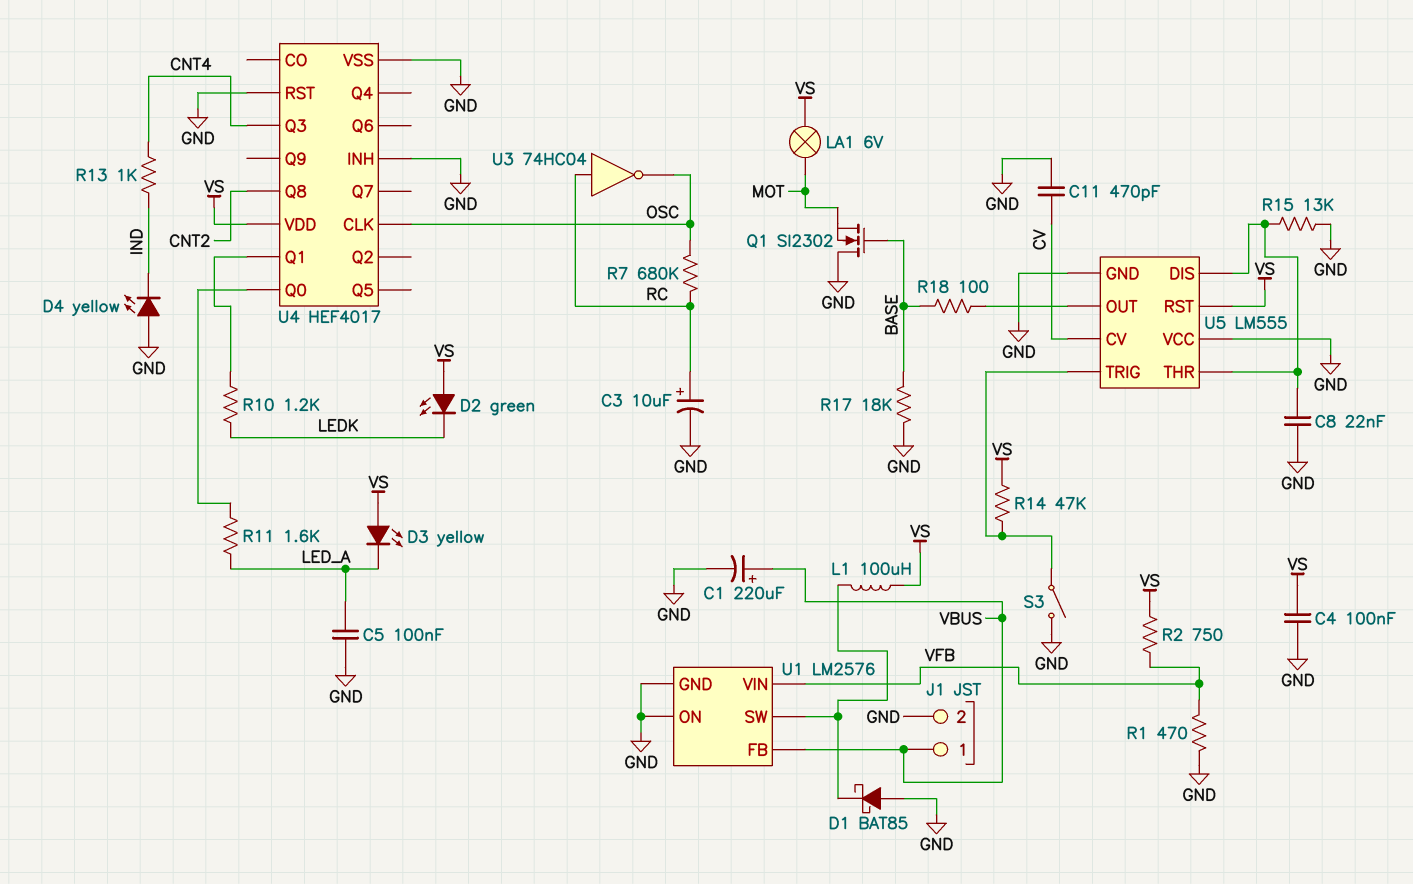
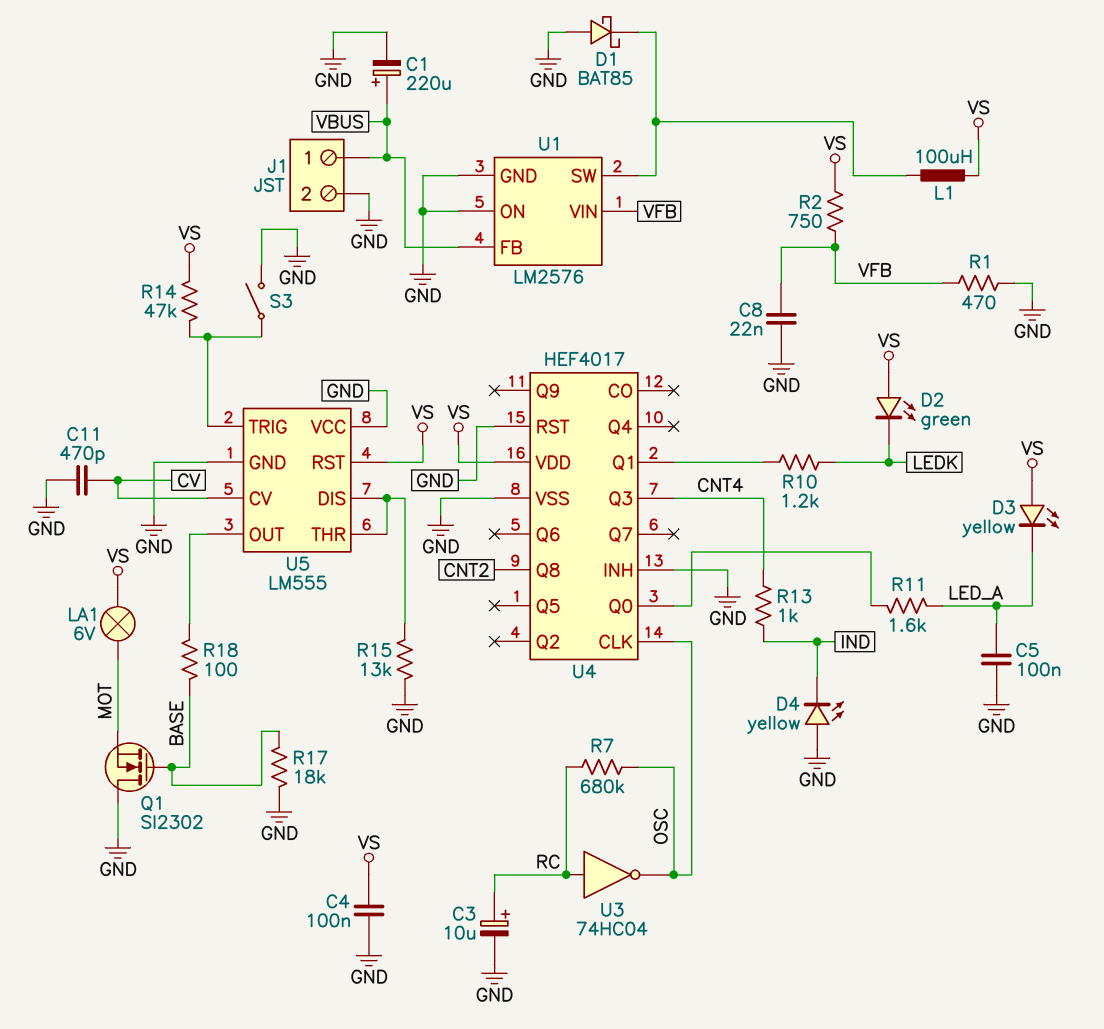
C8: 22nF (GND, U5/DIS) -> 22nF (GND, VFB)

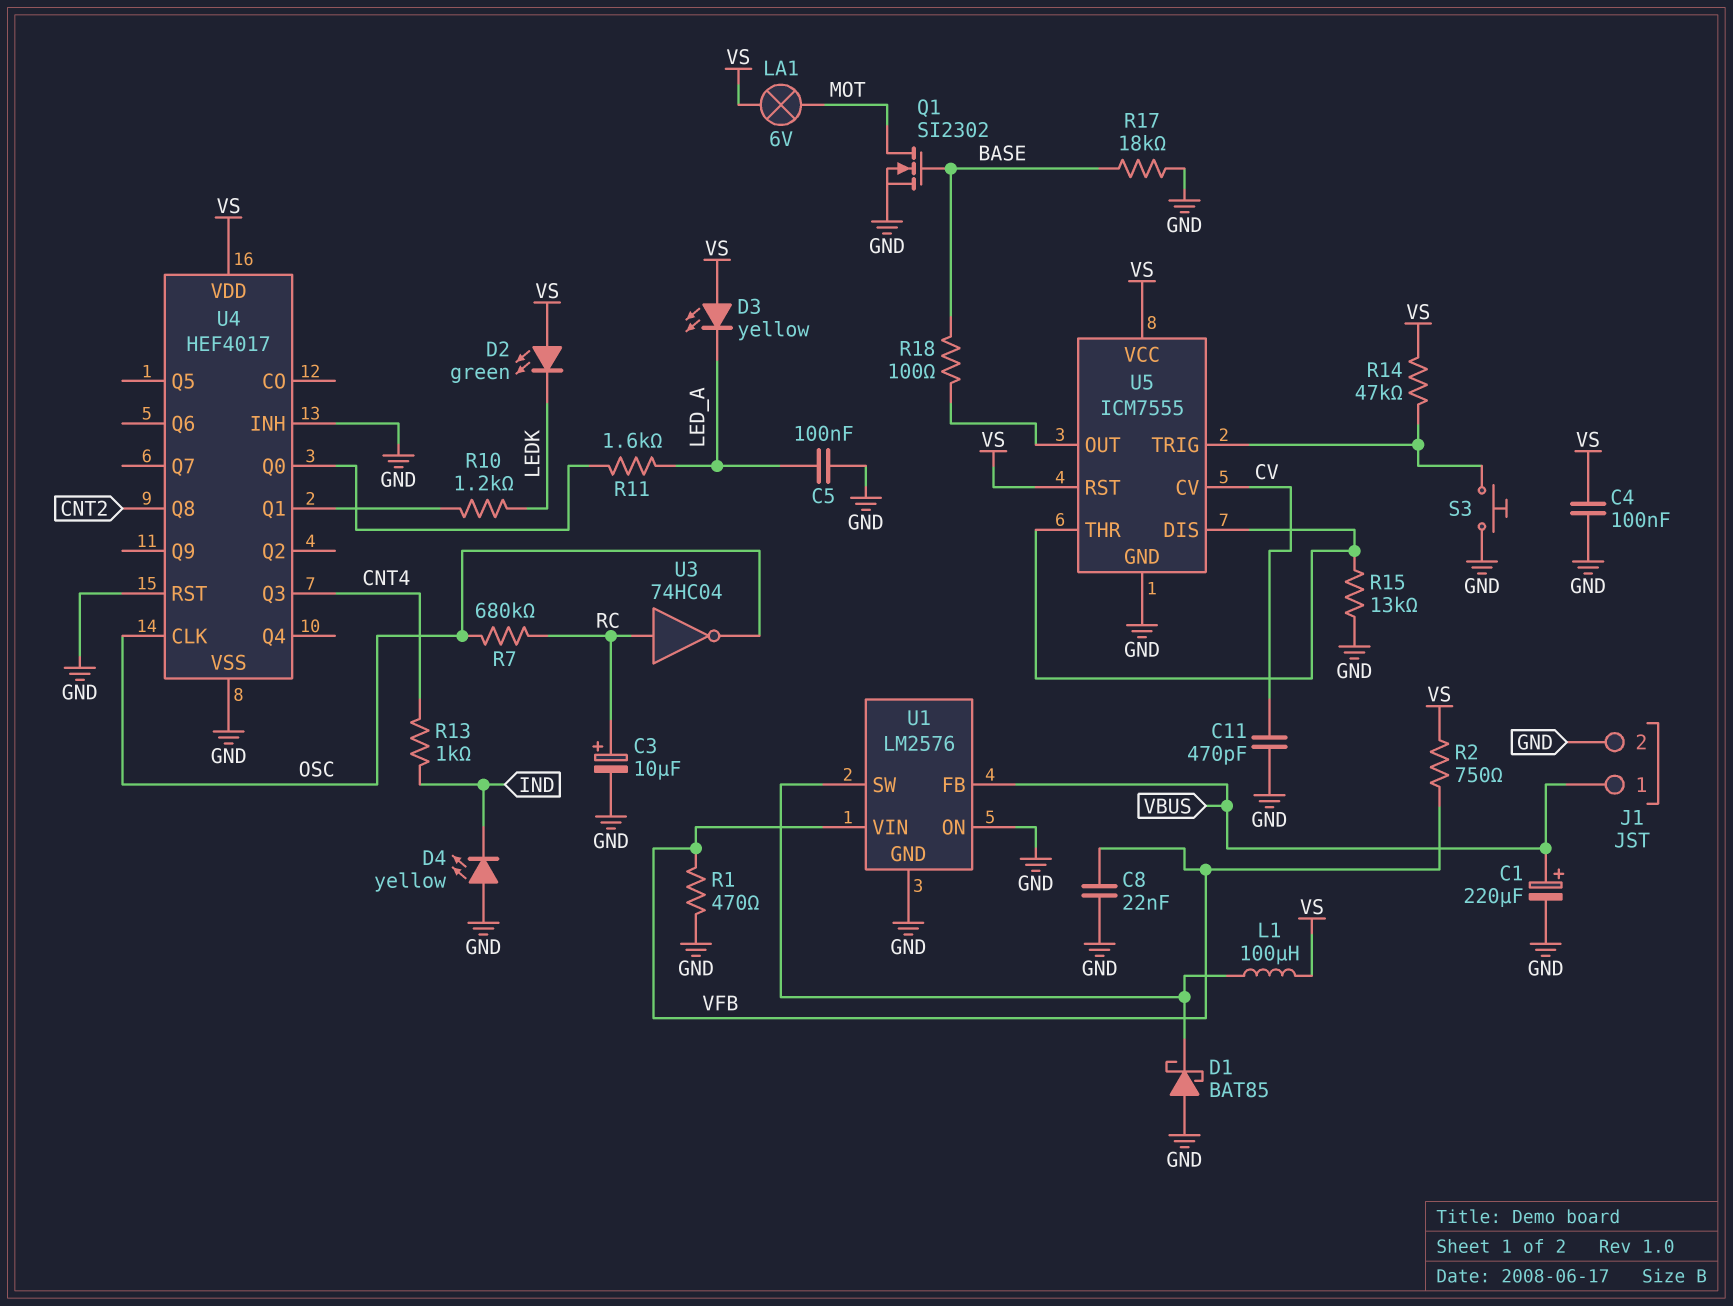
Q1: NMOS SI2302 (G BASE, D GND, S MOT) -> NMOS SI2302 (G BASE, D MOT, S GND)
S3: switch (GND, U5/TRIG) -> button (GND, U5/TRIG)
U5: LM555 -> ICM7555
U5 pin VCC: GND -> VS

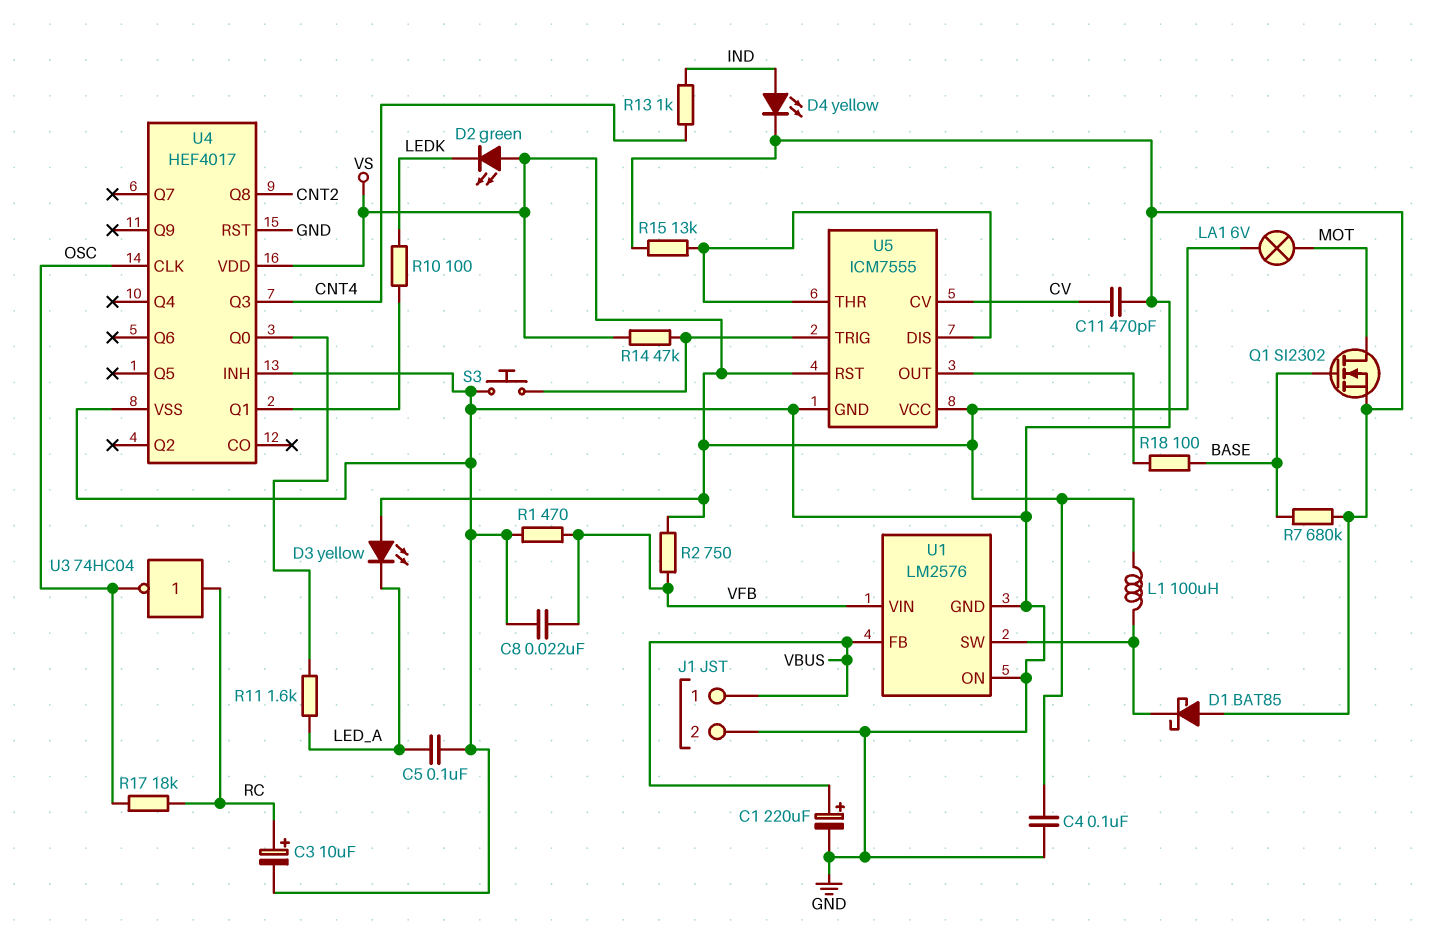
D4: LED yellow (A GND, K IND) -> LED yellow (A IND, K GND)
R7: 680k (OSC, RC) -> 680k (BASE, GND)
R10: 1.2k (LEDK, U4/Q1) -> 100 (LEDK, U4/Q1)
R17: 18k (BASE, GND) -> 18k (OSC, RC)

